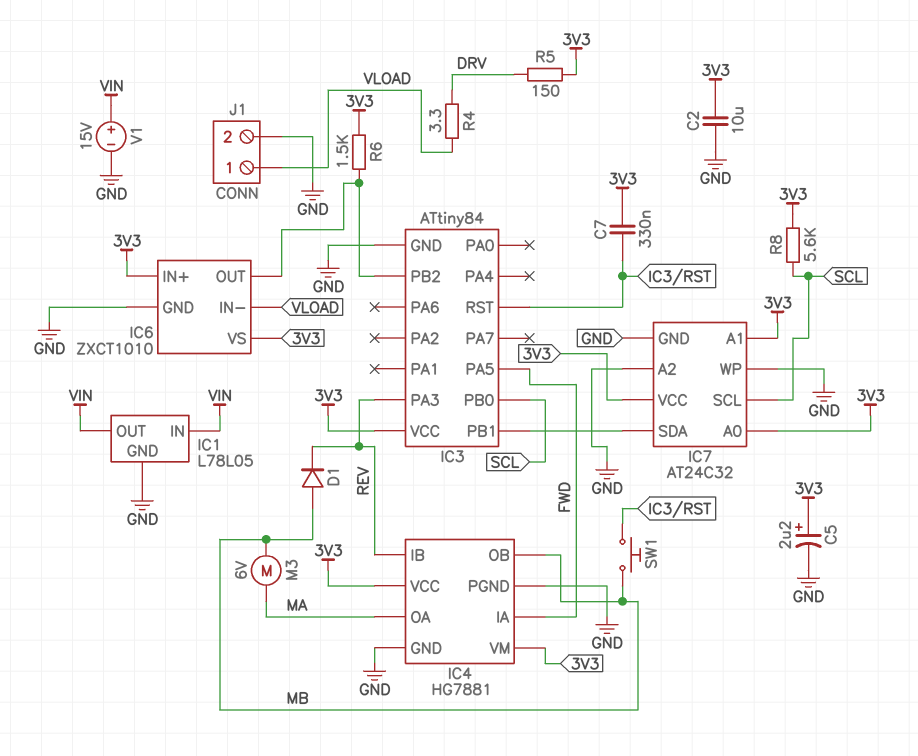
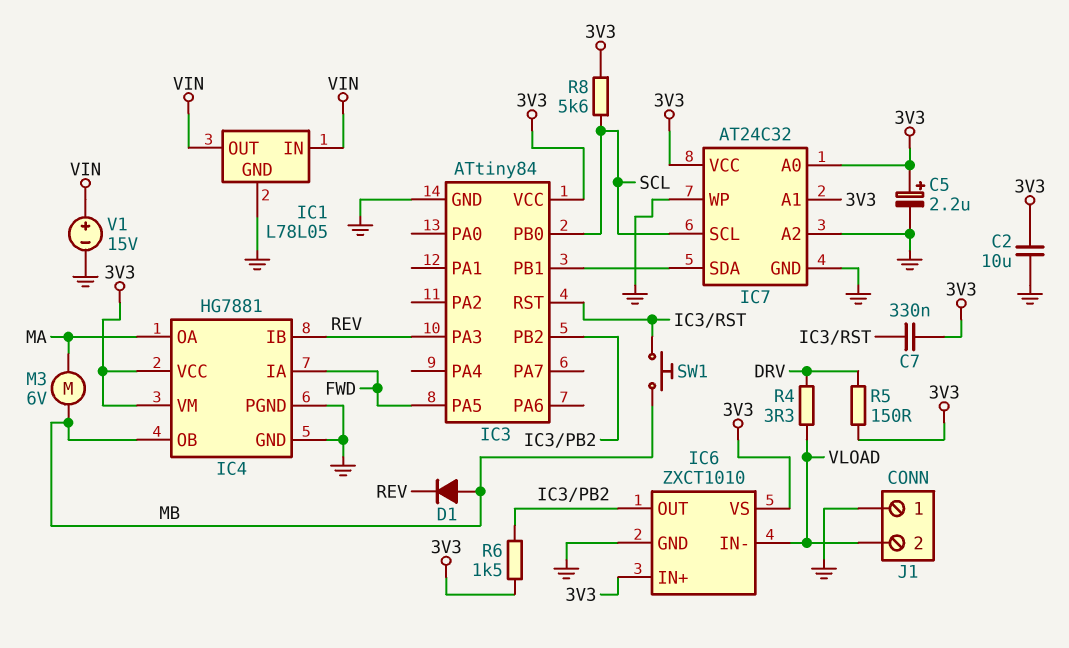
J1 pin 1: VLOAD -> GND
J1 pin 2: GND -> VLOAD

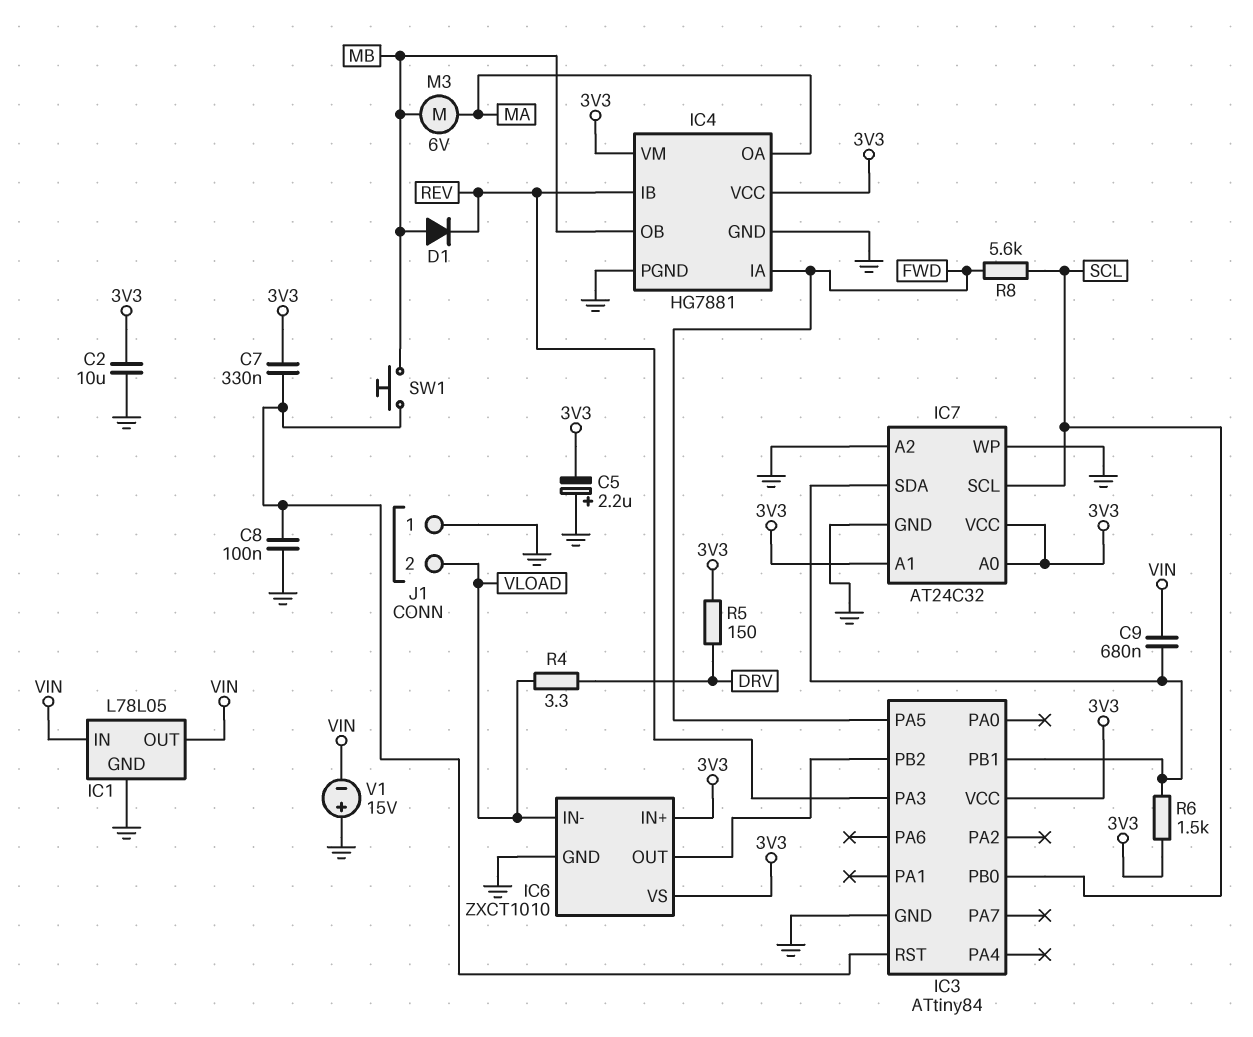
C5: 2.2uF (plus 3V3, minus GND) -> 2.2uF (plus GND, minus 3V3)
C8: none -> 100nF (GND, IC3/RST)
C9: none -> 680nF (IC3/PB1, VIN)
R6: 1.5k (3V3, IC3/PB2) -> 1.5k (3V3, IC3/PB1)
R8: 5.6k (3V3, SCL) -> 5.6k (FWD, SCL)
V1: 15V (plus VIN, minus GND) -> 15V (plus GND, minus VIN)

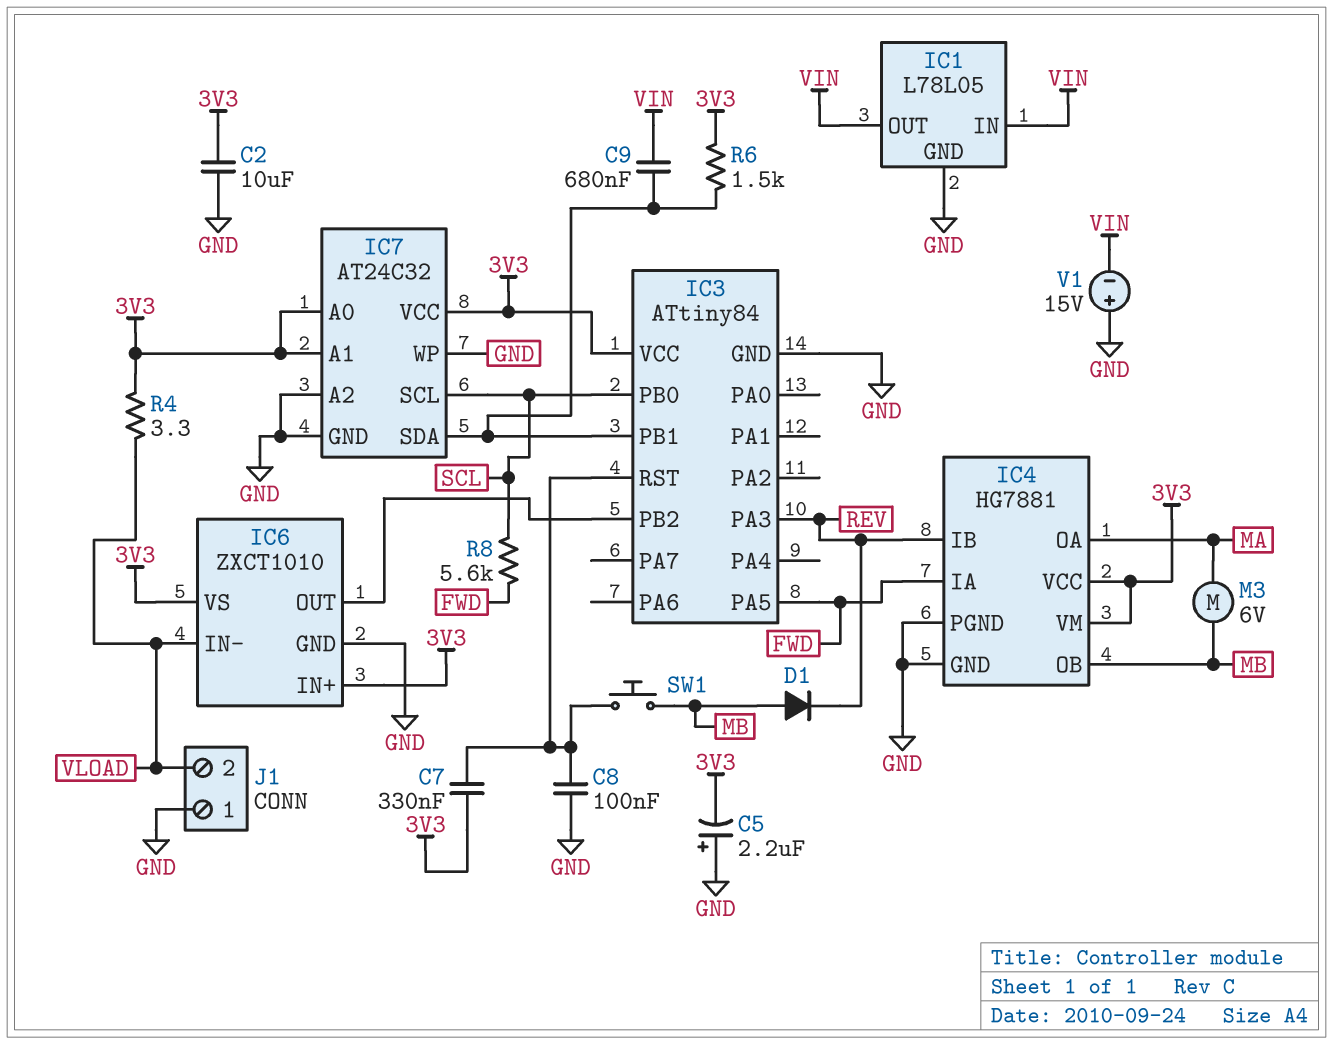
R4: 3.3 (DRV, VLOAD) -> 3.3 (3V3, VLOAD)
R5: 150 (3V3, DRV) -> none

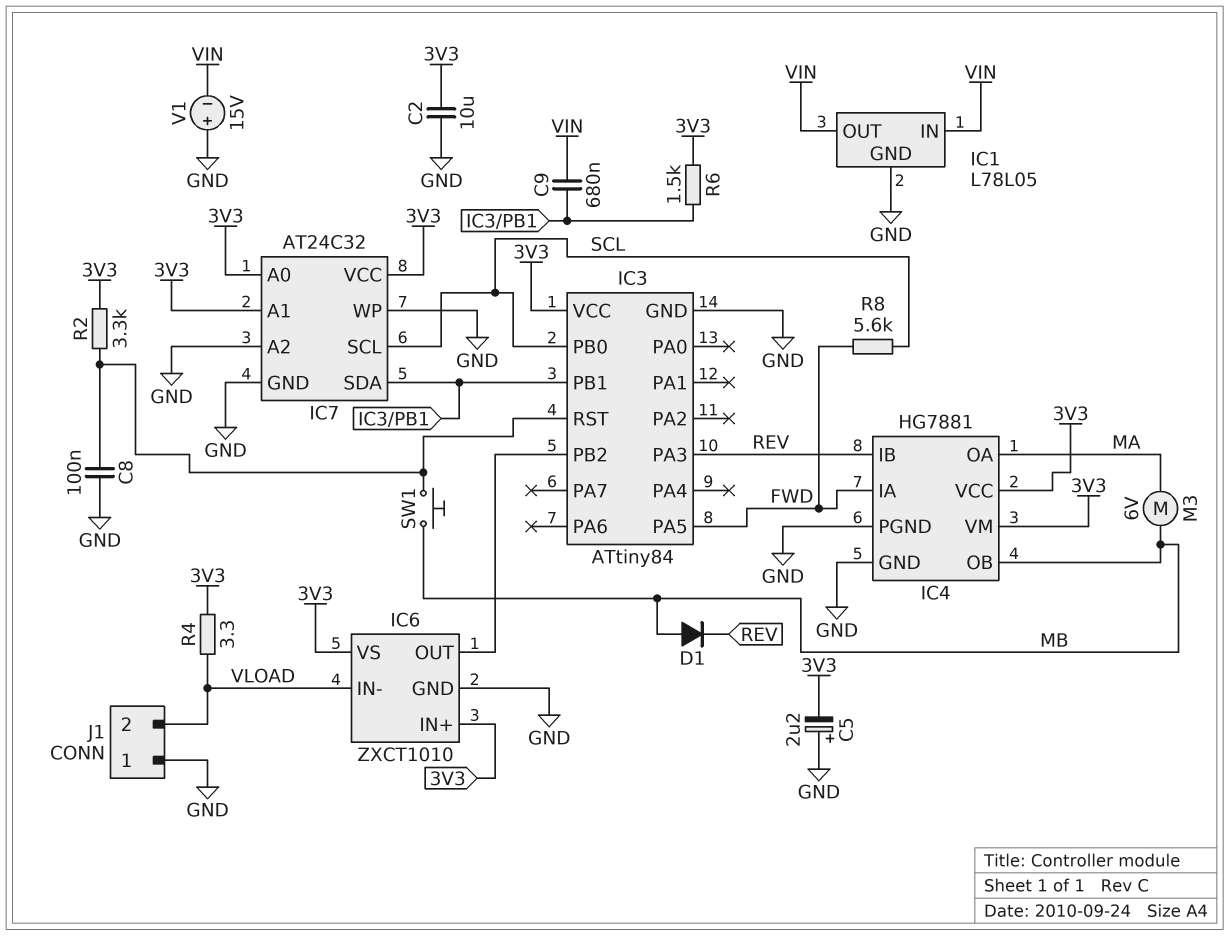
C7: 330nF (3V3, IC3/RST) -> none
R2: none -> 3.3k (3V3, IC3/RST)

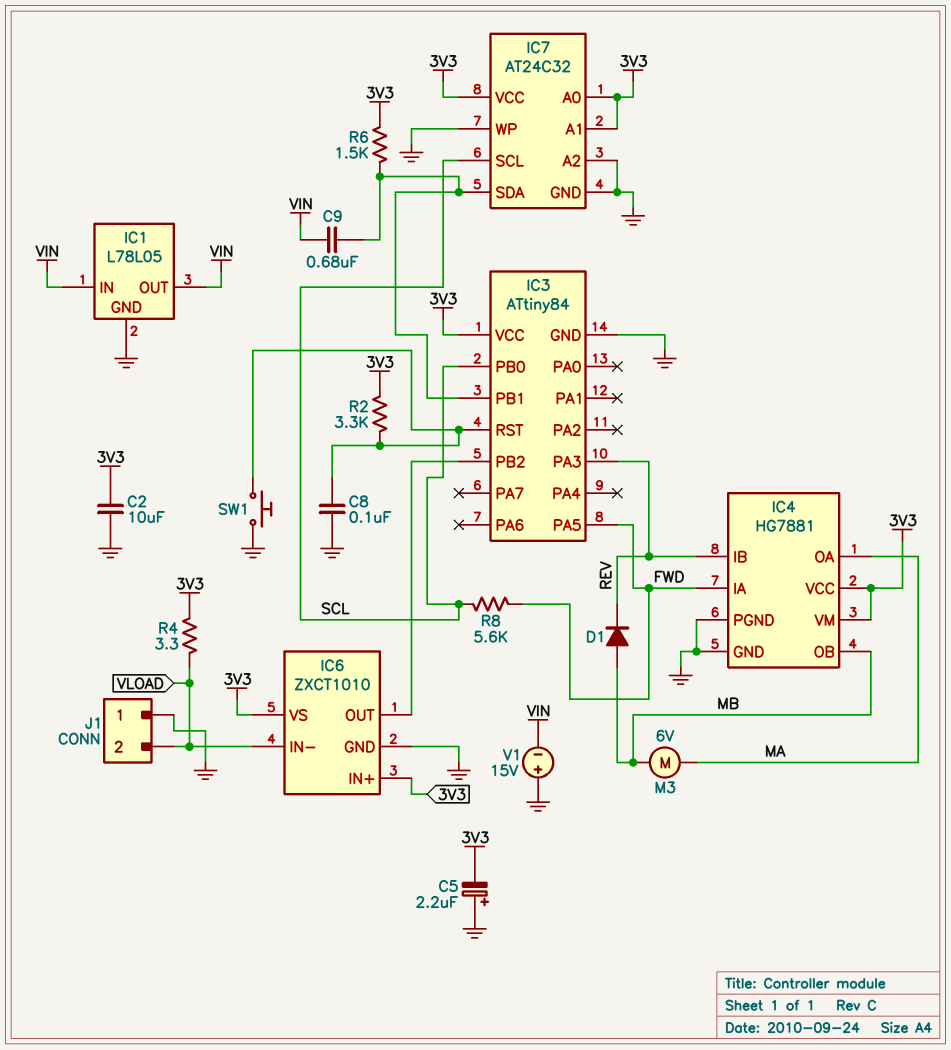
SW1: button (IC3/RST, MB) -> button (GND, IC3/RST)

